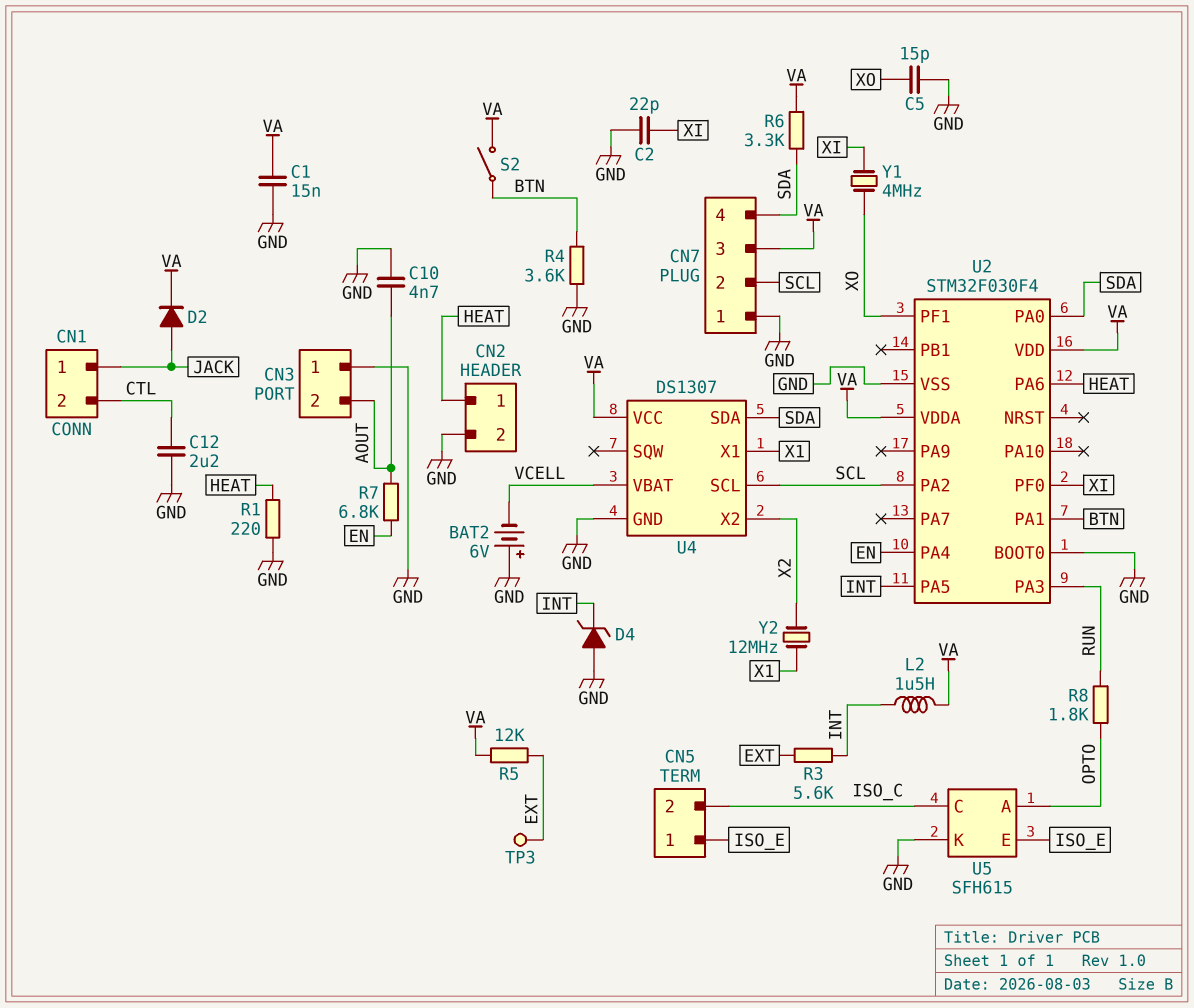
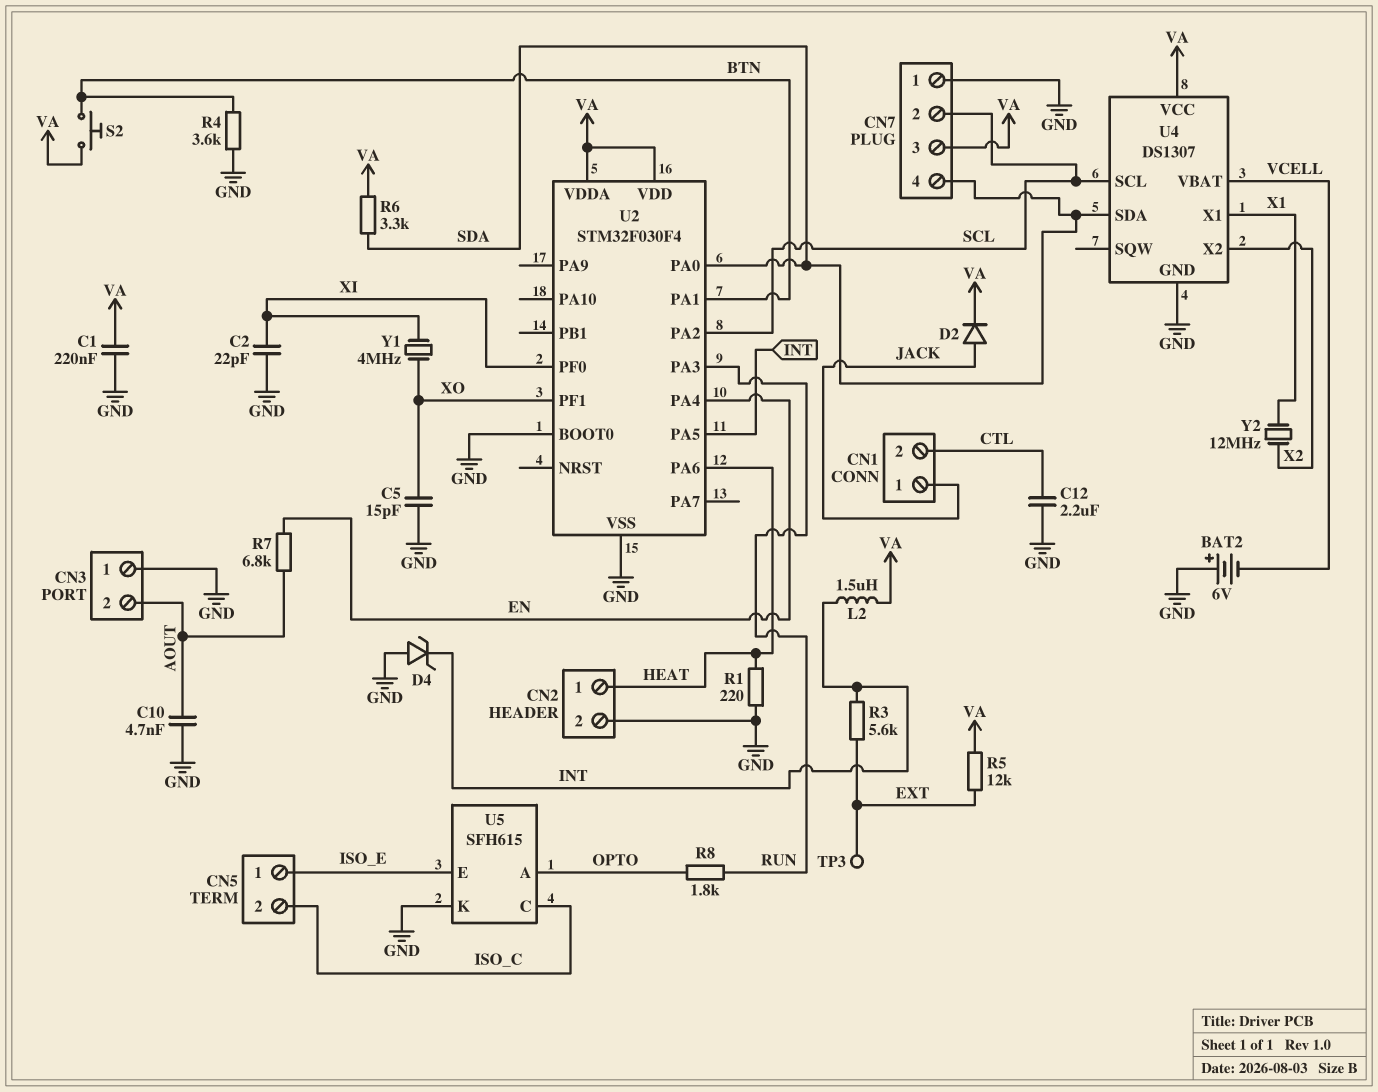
C1: 15nF (GND, VA) -> 220nF (GND, VA)
S2: switch (BTN, VA) -> button (BTN, VA)

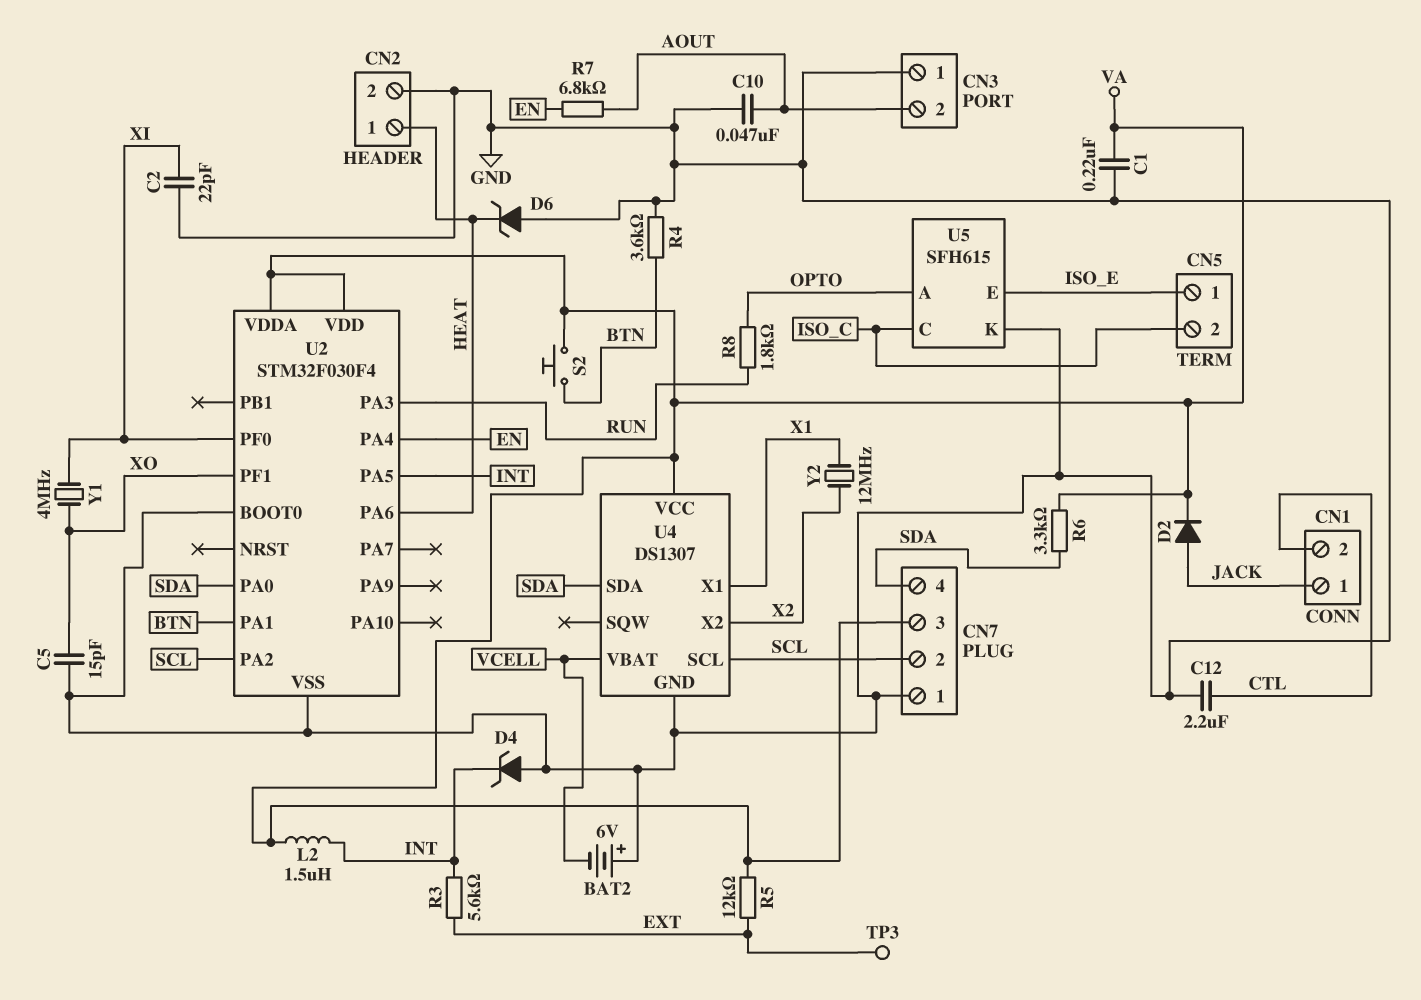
C10: 4.7nF (AOUT, GND) -> 47nF (AOUT, GND)
D6: none -> zener (A GND, K HEAT)
R1: 220 (GND, HEAT) -> none

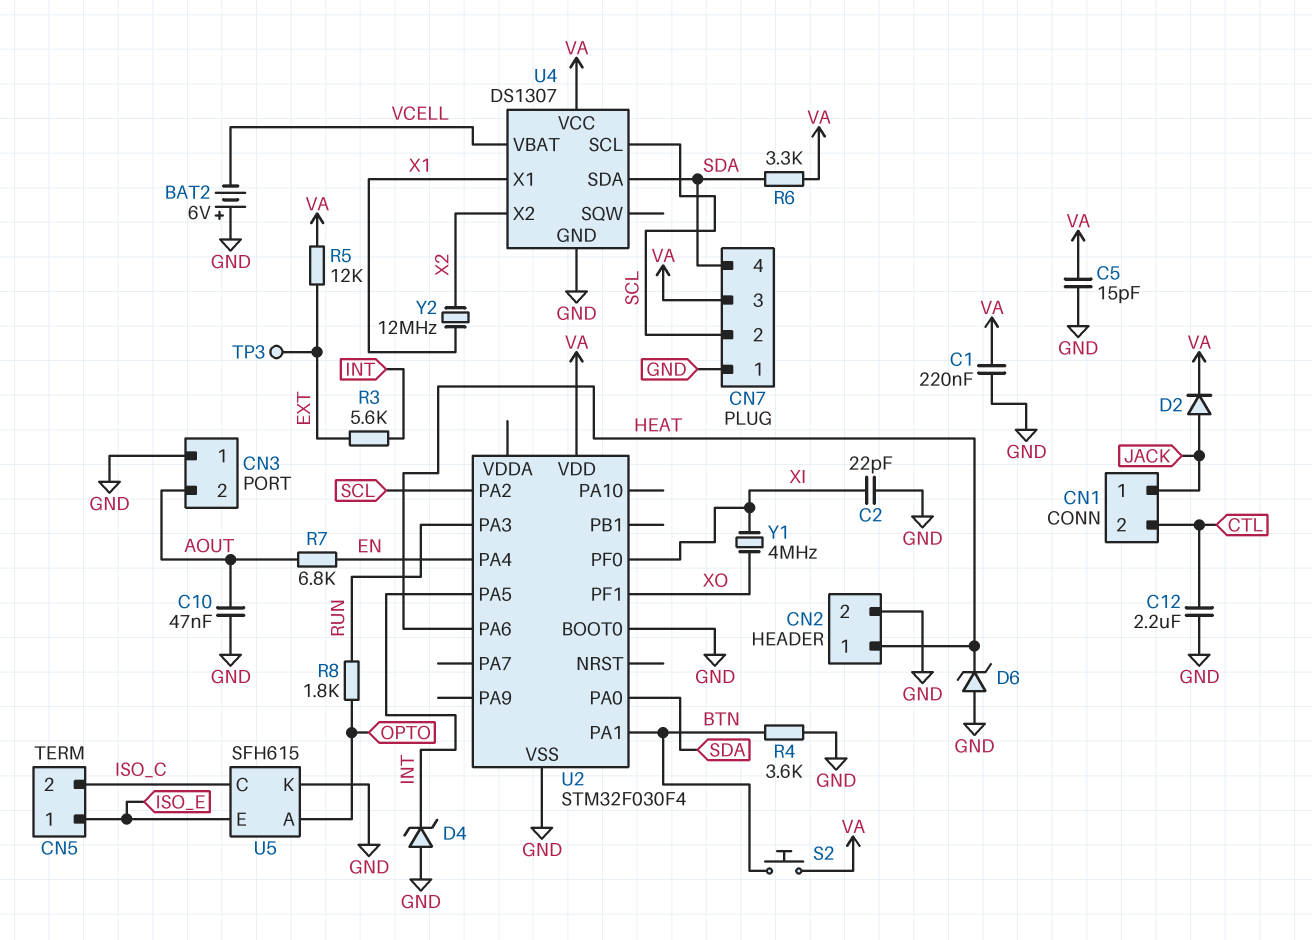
C5: 15pF (GND, XO) -> 15pF (GND, VA)
L2: 1.5uH (INT, VA) -> none
U2 pin VDDA: VA -> none

